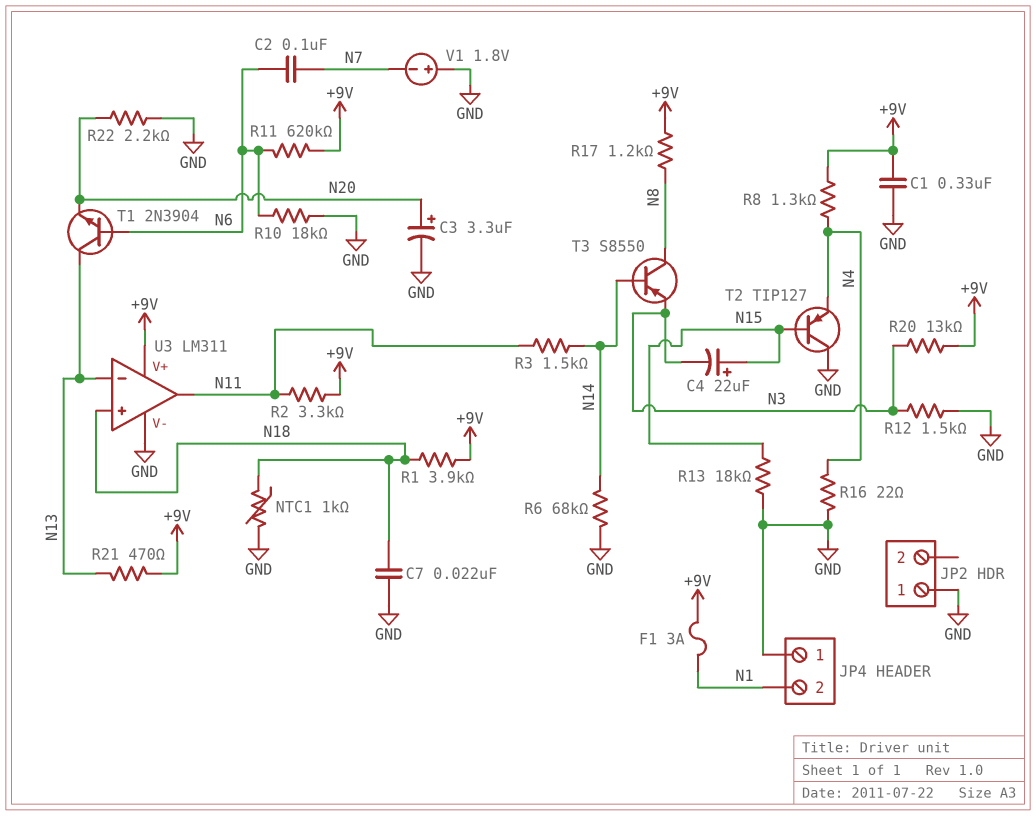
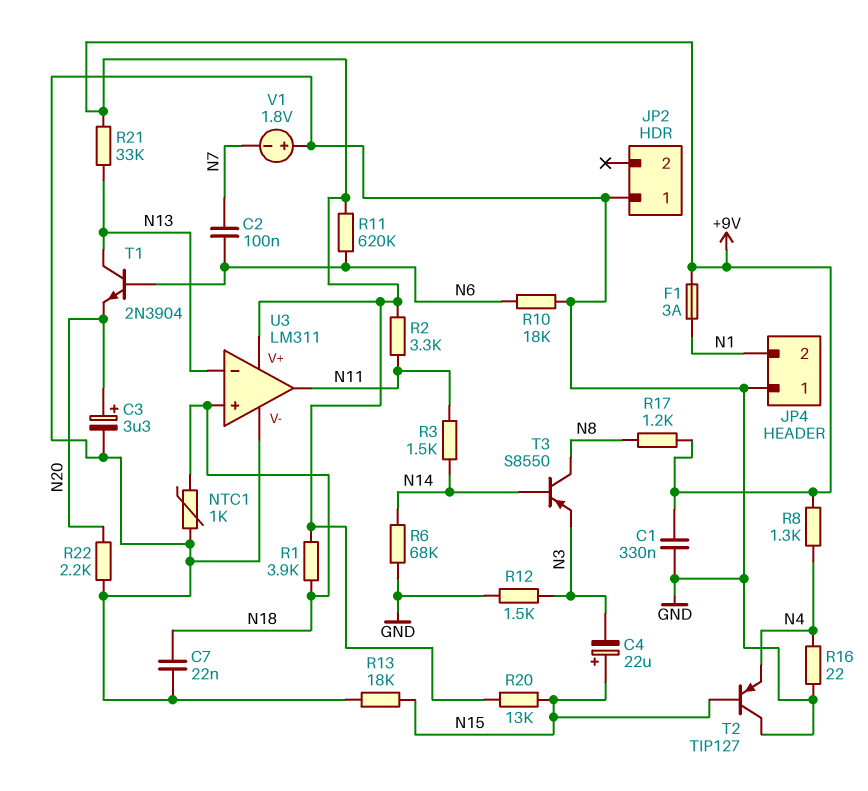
R20: 13k (+9V, N3) -> 13k (+9V, N15)
R21: 470 (+9V, N13) -> 33k (+9V, N13)

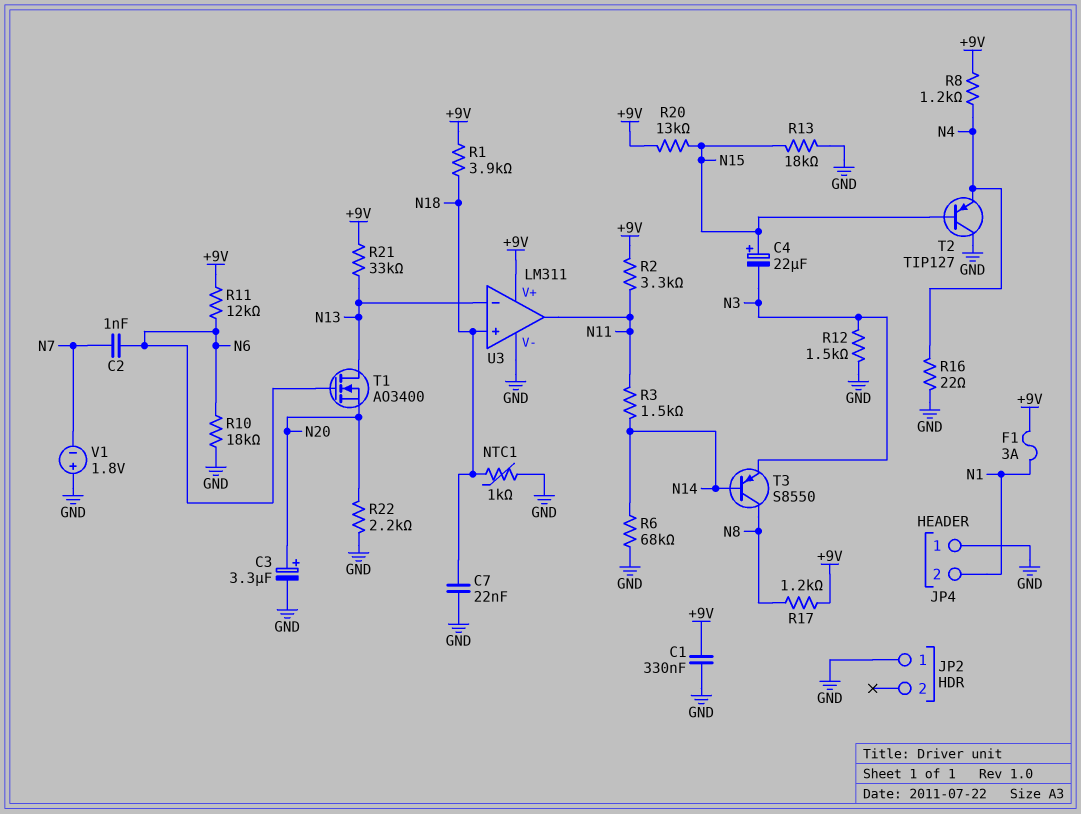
C2: 100nF (N6, N7) -> 1nF (N6, N7)
R8: 1.3k (+9V, N4) -> 1.2k (+9V, N4)
R11: 620k (+9V, N6) -> 12k (+9V, N6)
T1: NPN 2N3904 (B N6, C N13, E N20) -> NMOS AO3400 (G N6, D N13, S N20)

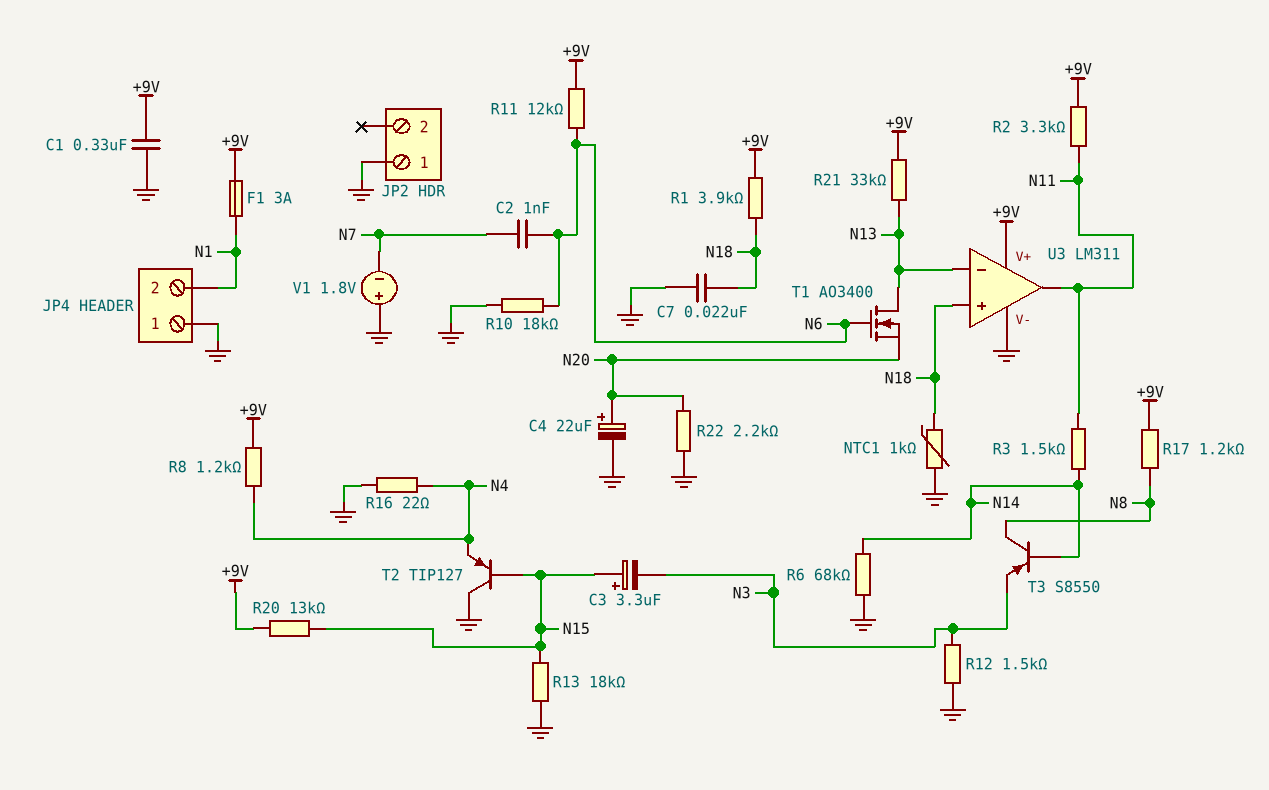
C3: 3.3uF (plus N20, minus GND) -> 3.3uF (plus N15, minus N3)
C4: 22uF (plus N15, minus N3) -> 22uF (plus N20, minus GND)

